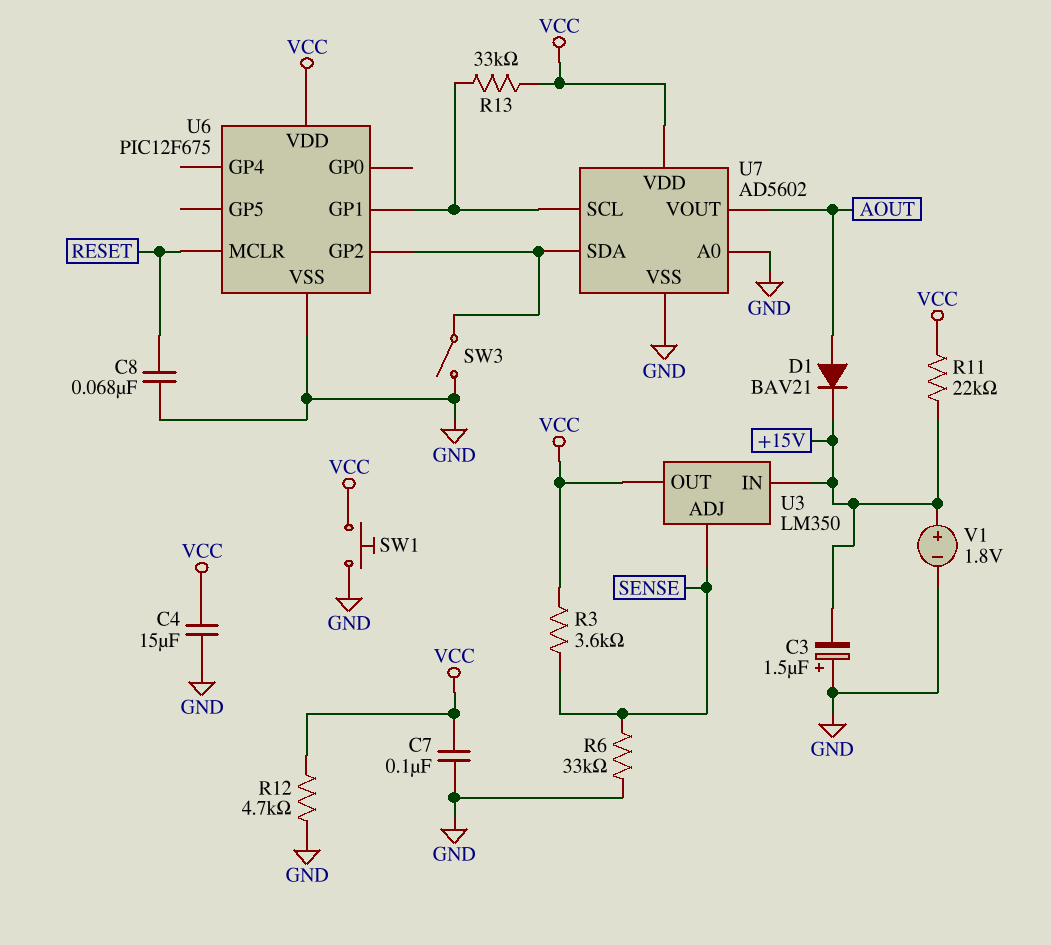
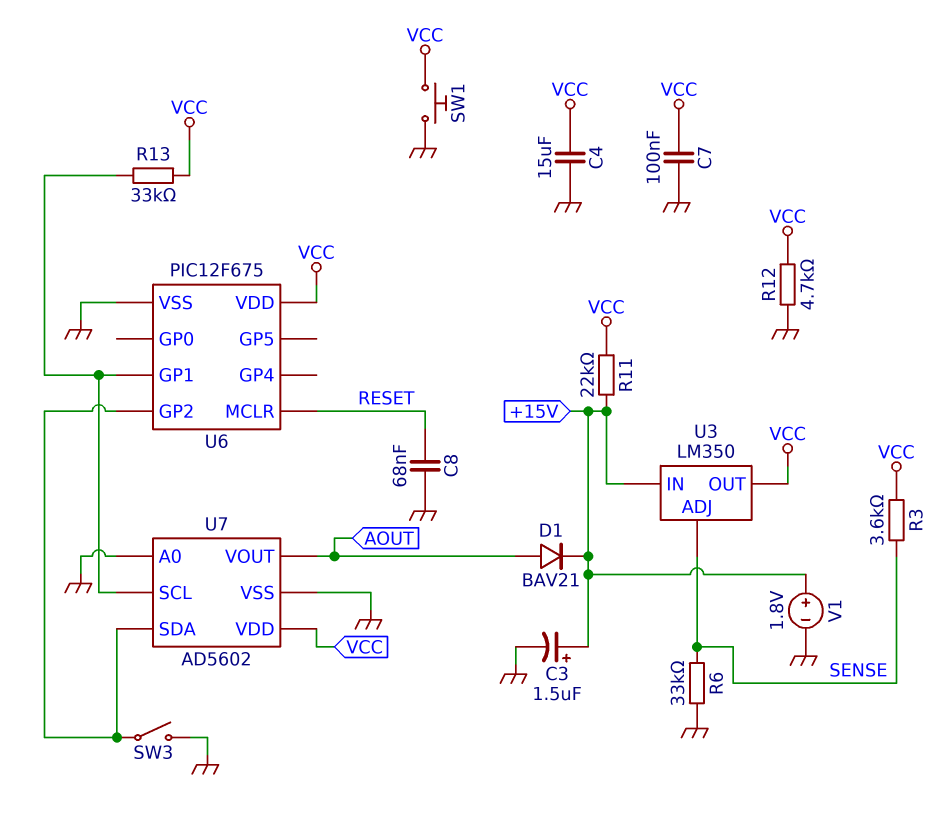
C3: 1.5uF (plus GND, minus +15V) -> 1.5uF (plus +15V, minus GND)

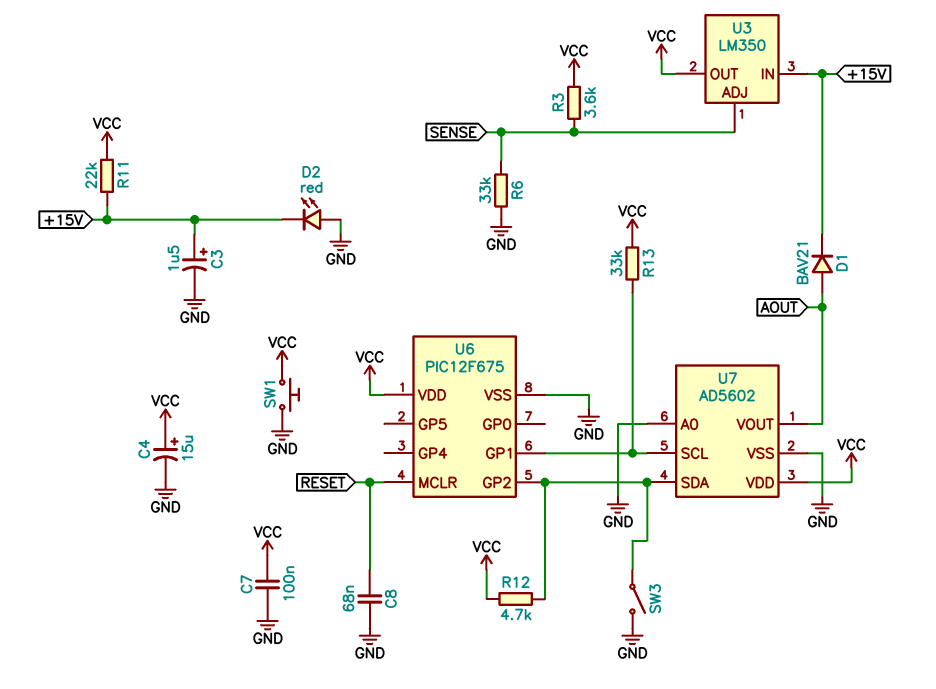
C4: 15uF (GND, VCC) -> 15uF (plus VCC, minus GND)
D2: none -> LED red (A GND, K +15V)
R12: 4.7k (GND, VCC) -> 4.7k (U6/GP2, VCC)
V1: 1.8V (plus +15V, minus GND) -> none

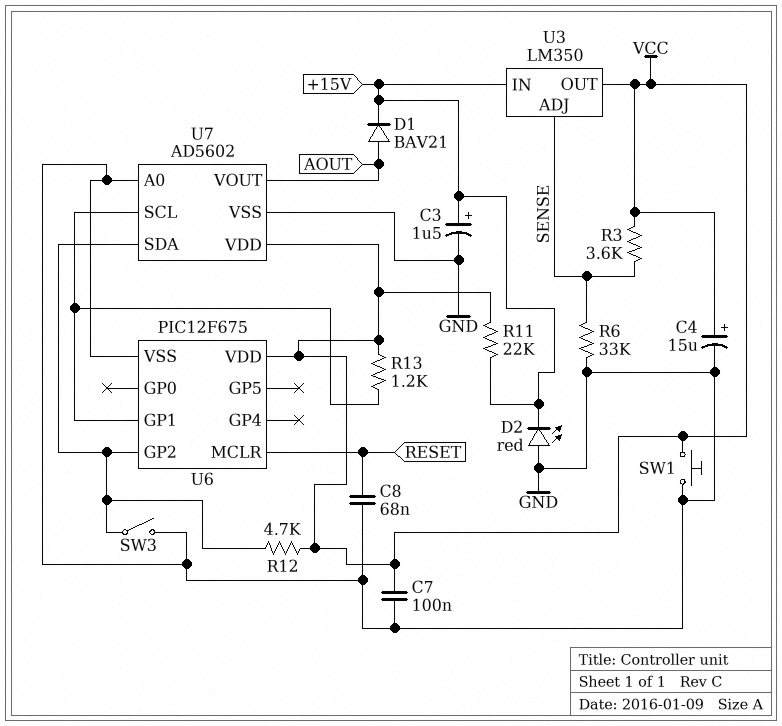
R13: 33k (U6/GP1, VCC) -> 1.2k (U6/GP1, VCC)

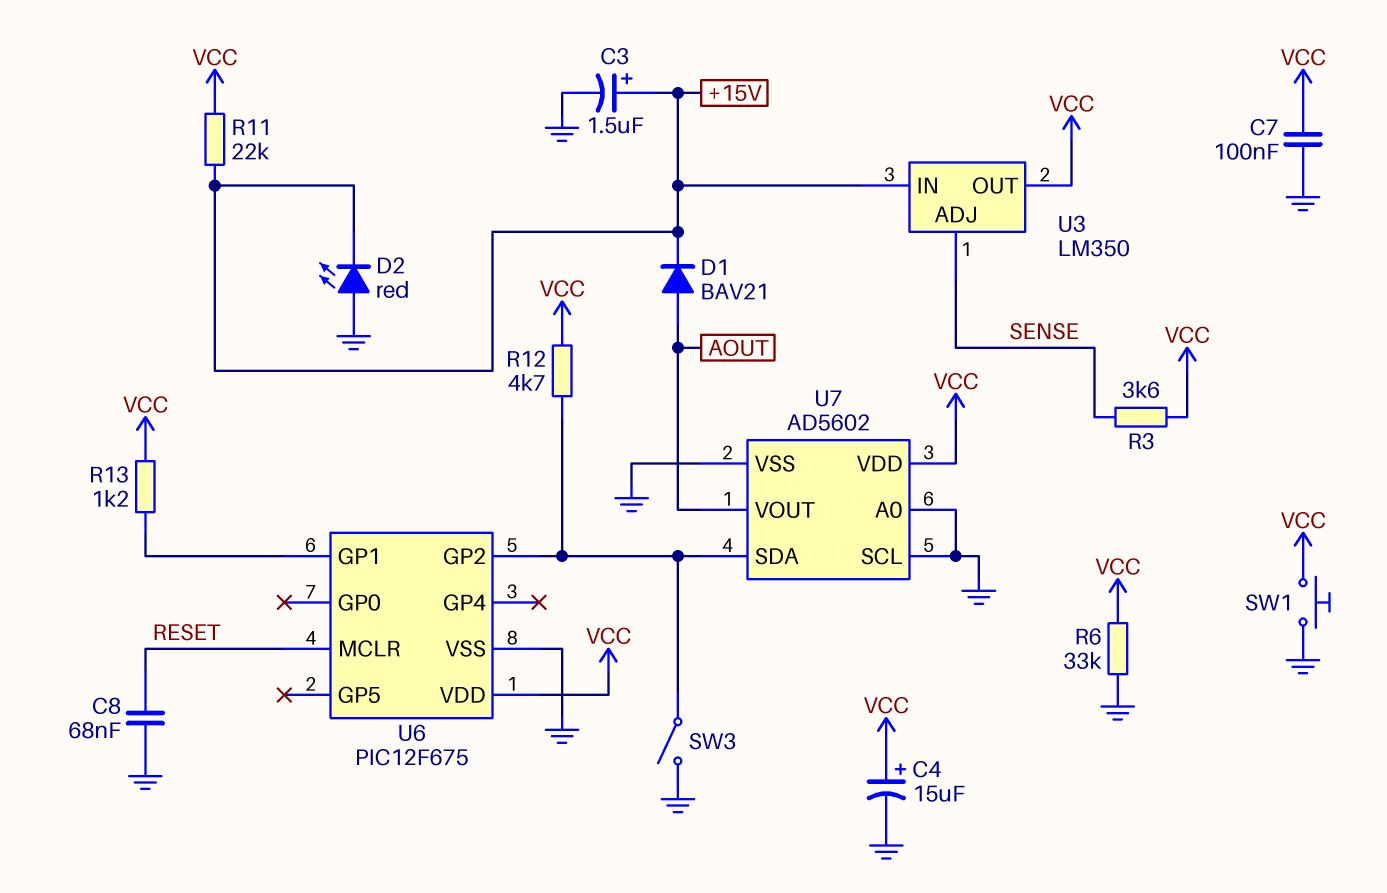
R6: 33k (GND, SENSE) -> 33k (GND, VCC)
U7 pin SCL: U6/GP1 -> GND

